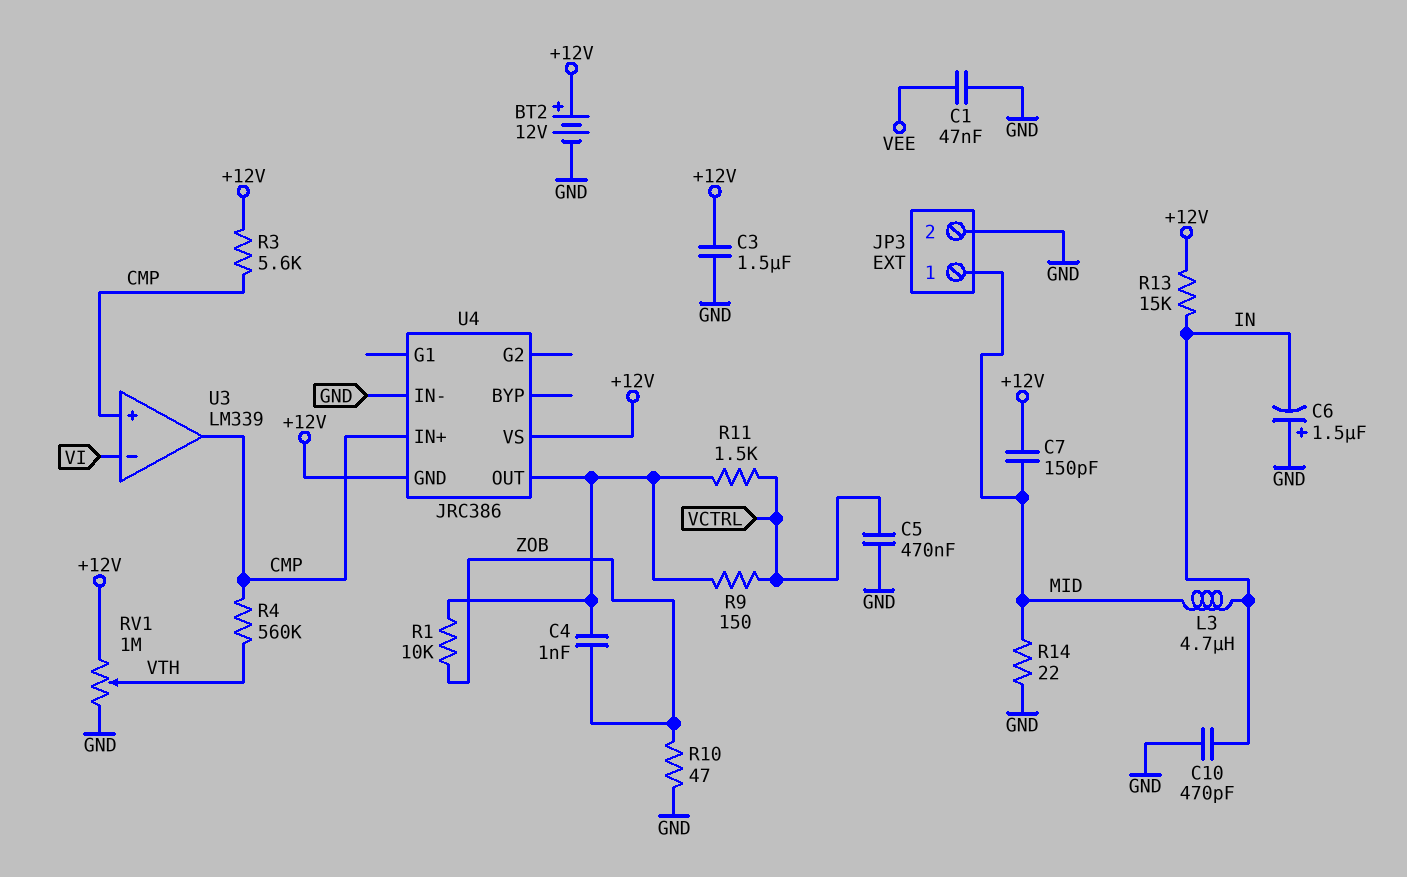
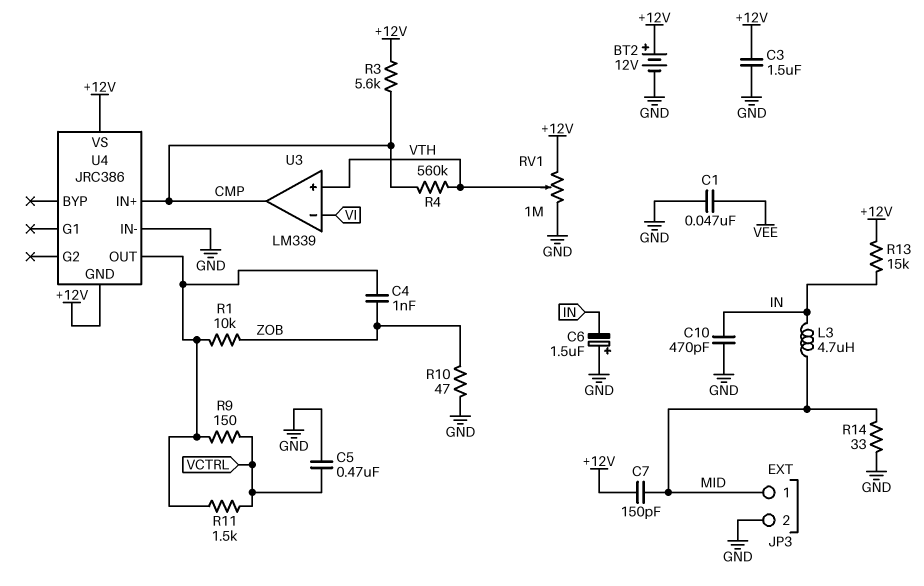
R14: 22 (GND, MID) -> 33 (GND, MID)
U3 pin in+: CMP -> VTH

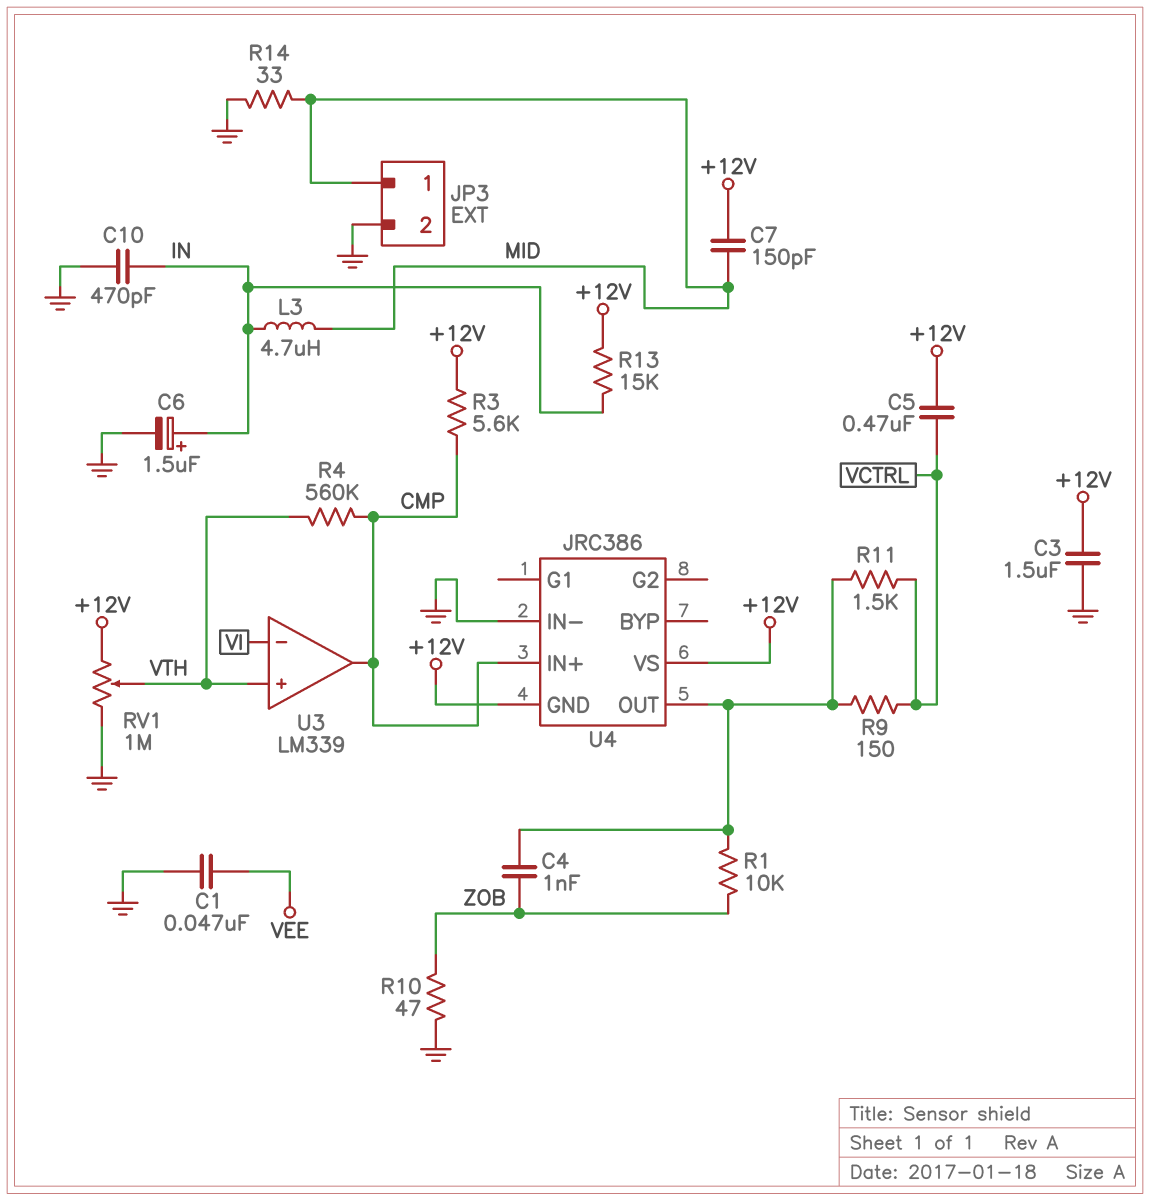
BT2: 12V (plus +12V, minus GND) -> none
C5: 470nF (GND, VCTRL) -> 470nF (+12V, VCTRL)
C6: 1.5uF (plus GND, minus IN) -> 1.5uF (plus IN, minus GND)

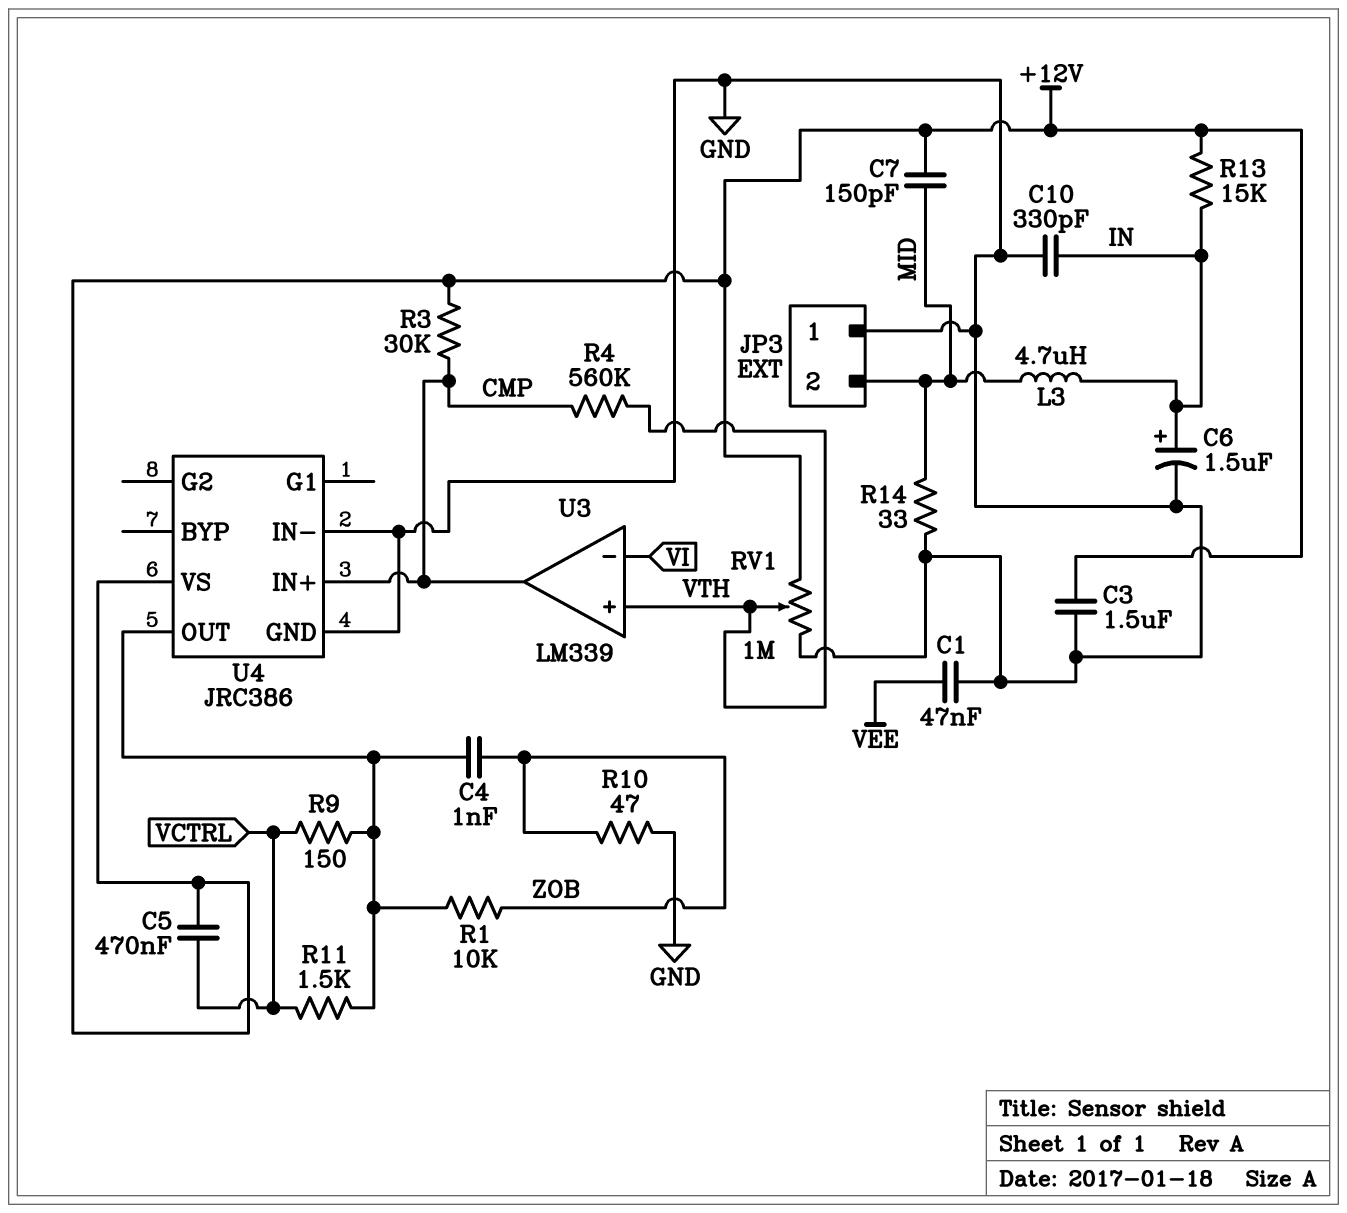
C10: 470pF (GND, IN) -> 330pF (GND, IN)
JP3 pin 1: MID -> GND
JP3 pin 2: GND -> MID
R3: 5.6k (+12V, CMP) -> 30k (+12V, CMP)
U4 pin GND: +12V -> GND

